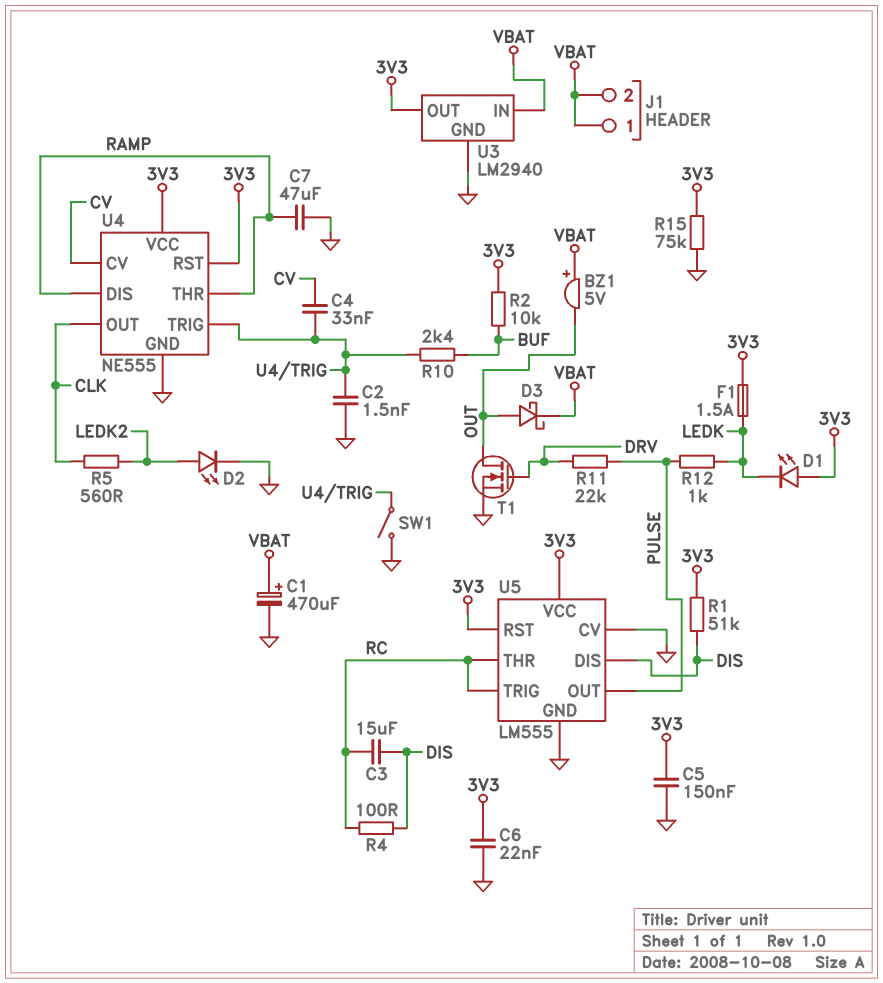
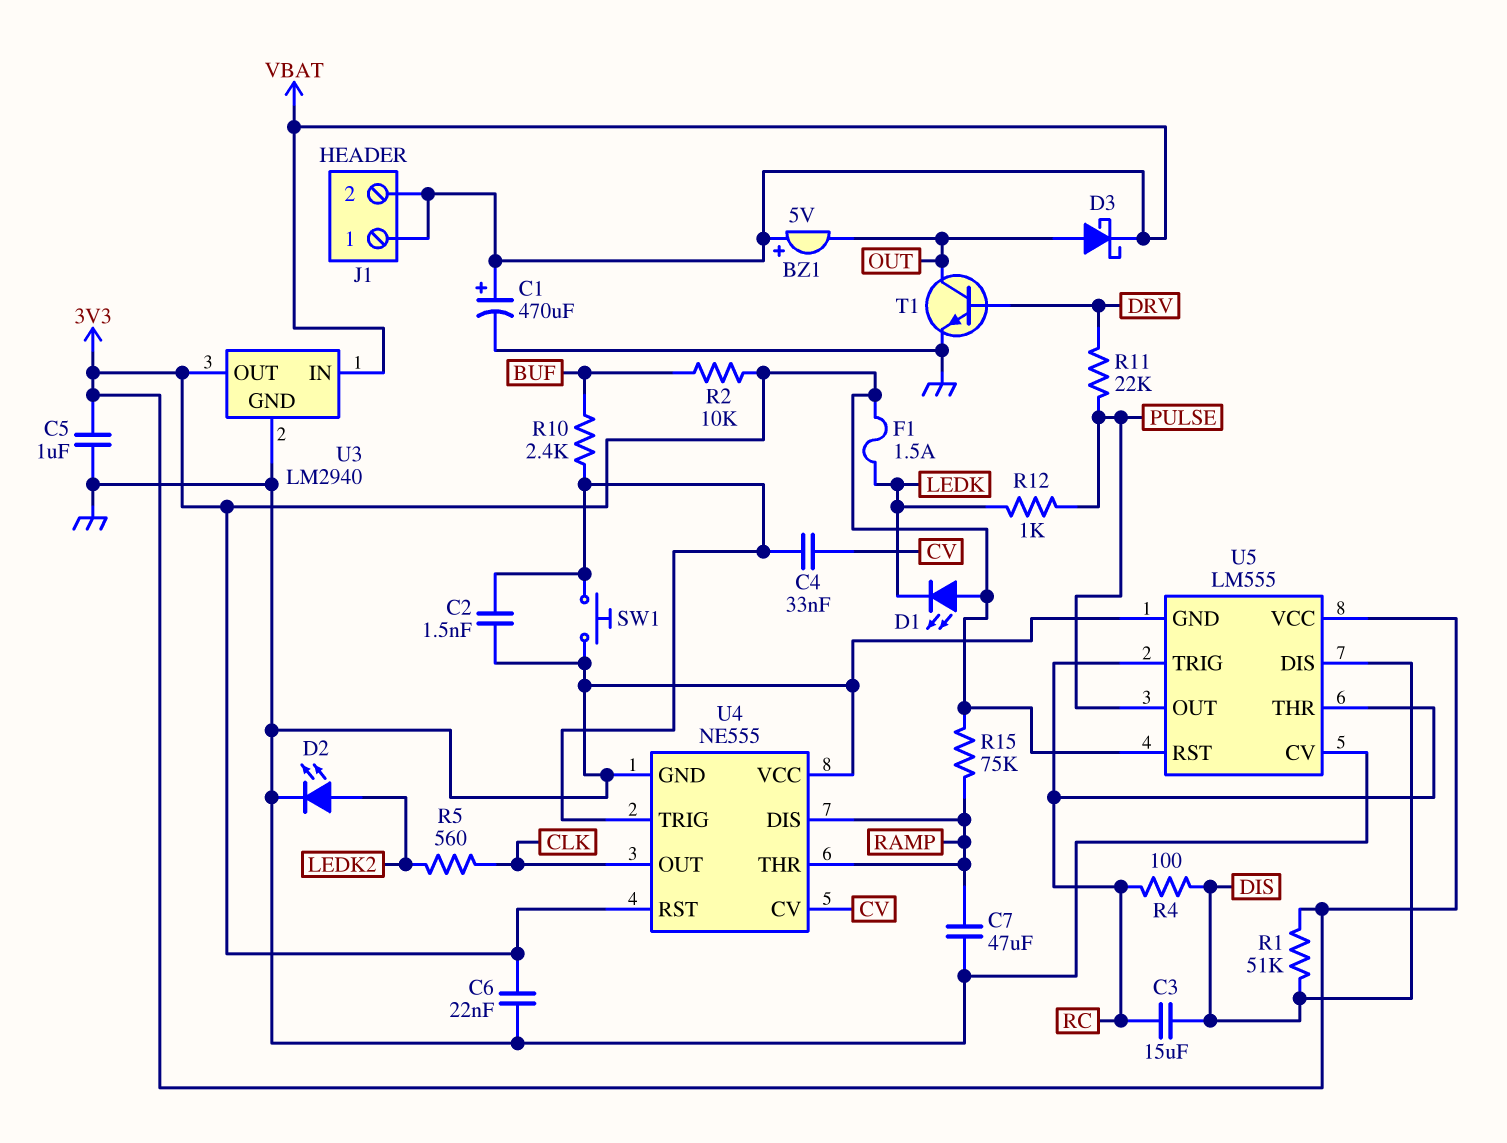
C5: 150nF (3V3, GND) -> 1uF (3V3, GND)
R15: 75k (3V3, GND) -> 75k (3V3, RAMP)
SW1: switch (GND, U4/TRIG) -> button (GND, U4/TRIG)
T1: NMOS (G DRV, D OUT, S GND) -> NPN (B DRV, C OUT, E GND)
U4 pin VCC: 3V3 -> GND

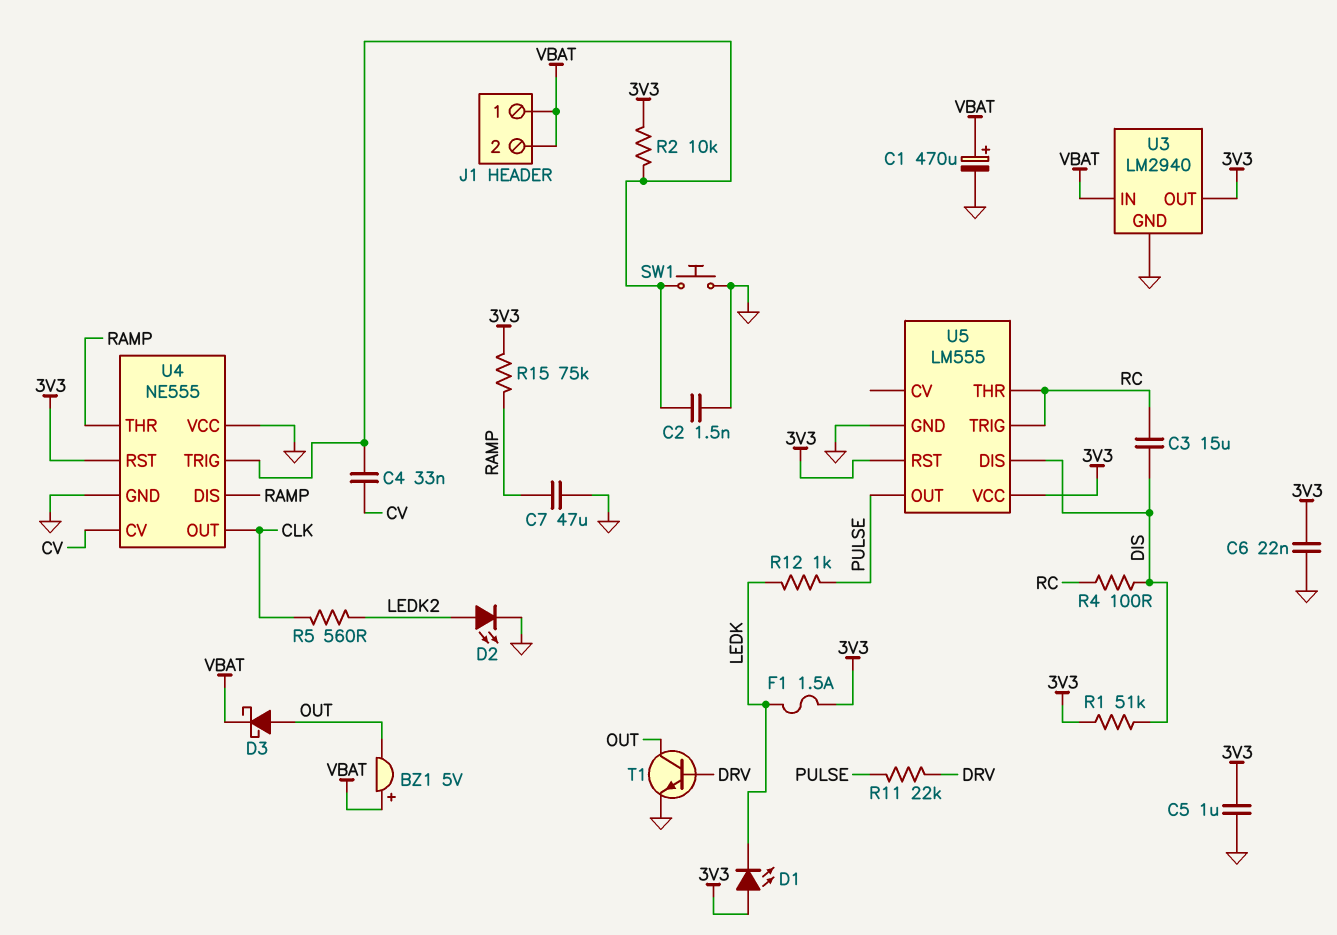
R2: 10k (3V3, BUF) -> 10k (3V3, U4/TRIG)
R10: 2.4k (BUF, U4/TRIG) -> none
U5 pin CV: GND -> none

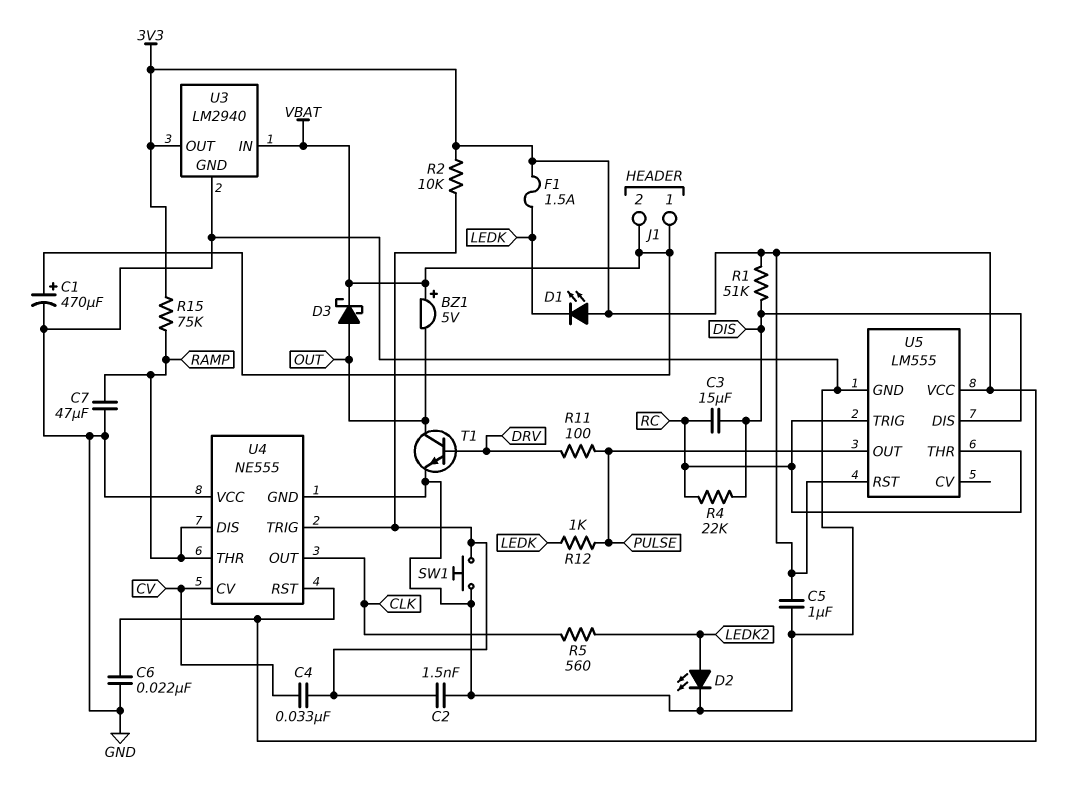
R4: 100 (DIS, RC) -> 22k (DIS, RC)
R11: 22k (DRV, PULSE) -> 100 (DRV, PULSE)

